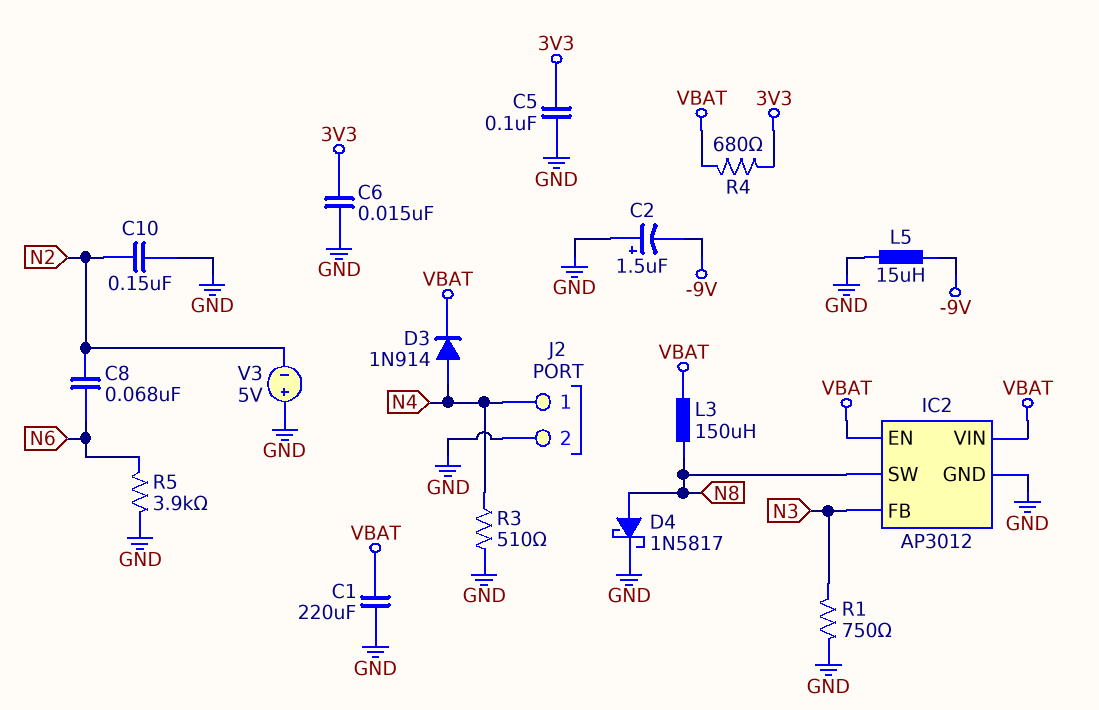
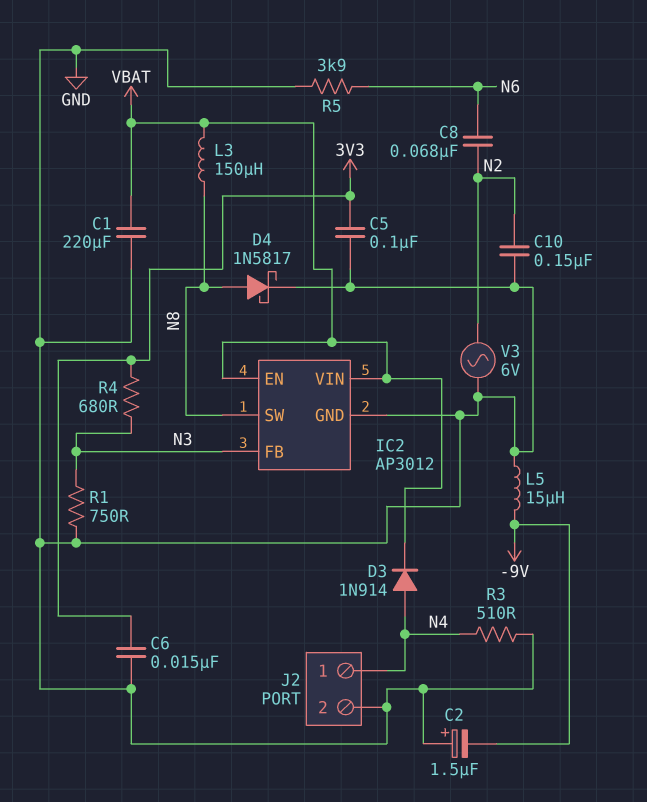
R4: 680 (3V3, VBAT) -> 680 (3V3, N3)
V3: 5V (plus GND, minus N2) -> AC 6V (GND, N2)

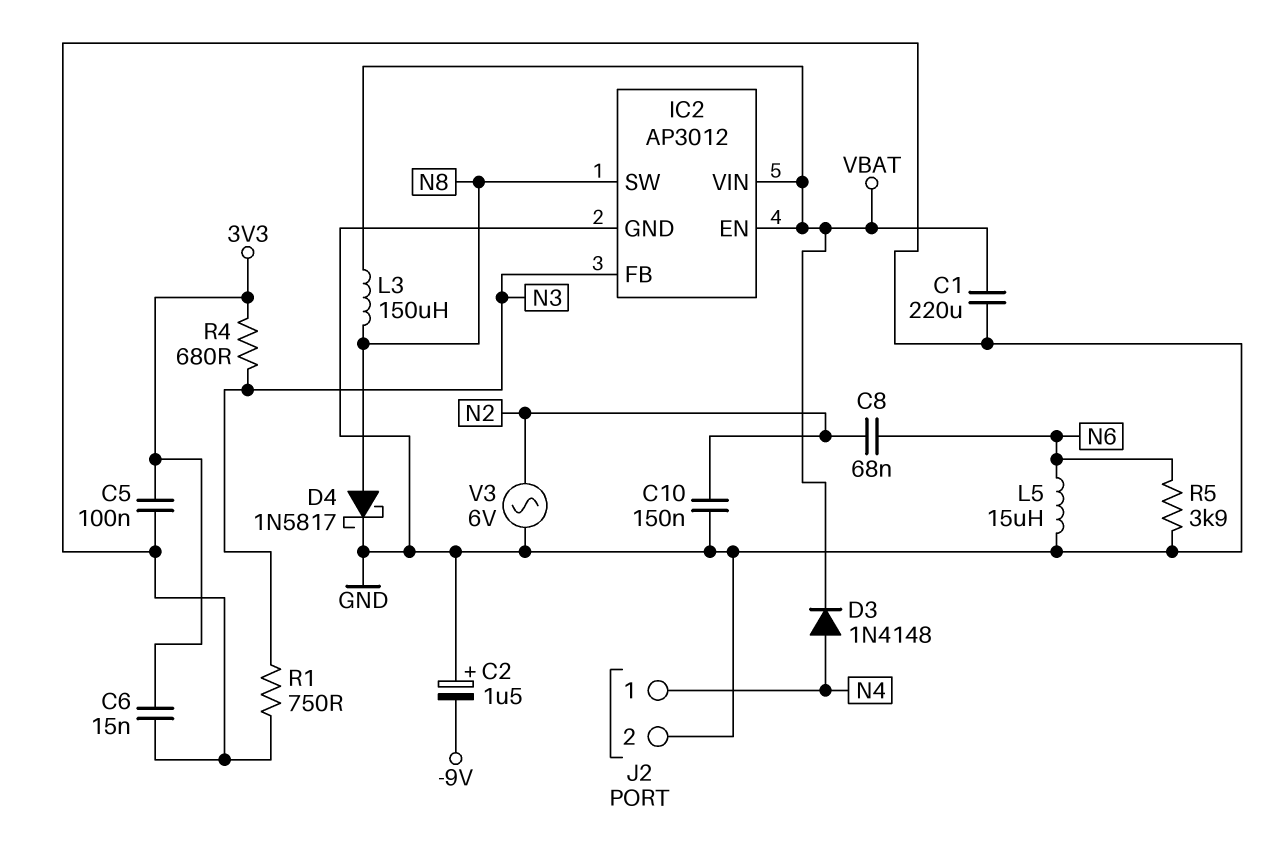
D3: diode 1N914 (A N4, K VBAT) -> diode 1N4148 (A N4, K VBAT)
L5: 15uH (-9V, GND) -> 15uH (GND, N6)
R3: 510 (GND, N4) -> none

